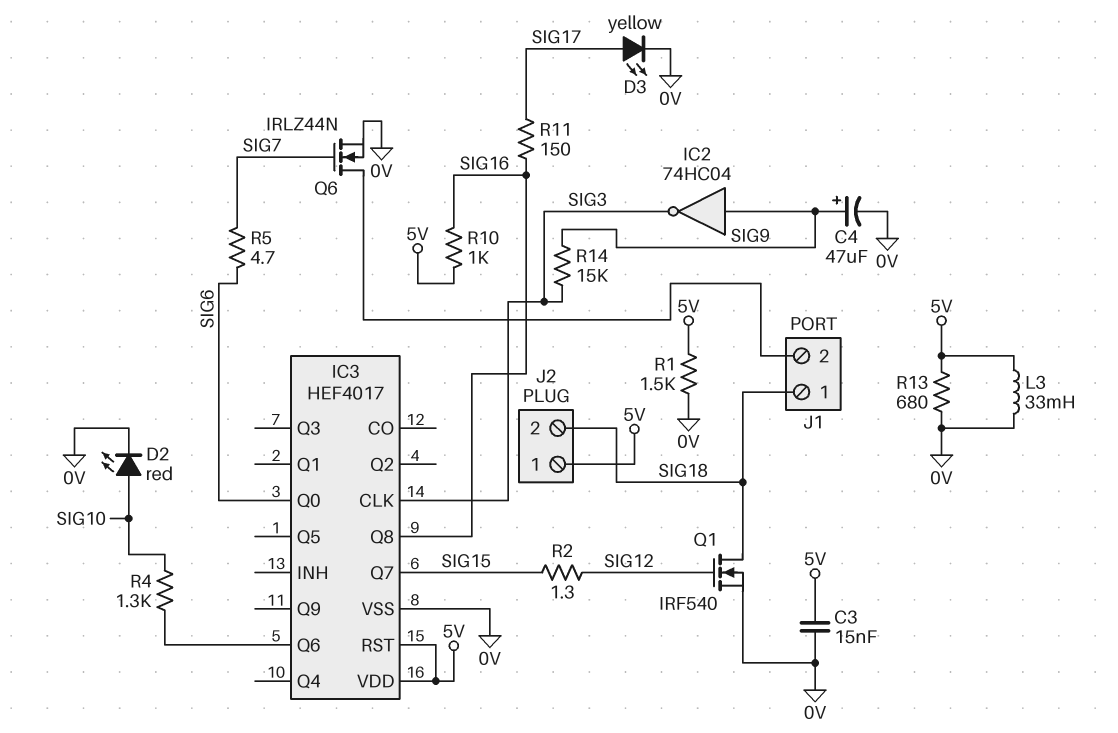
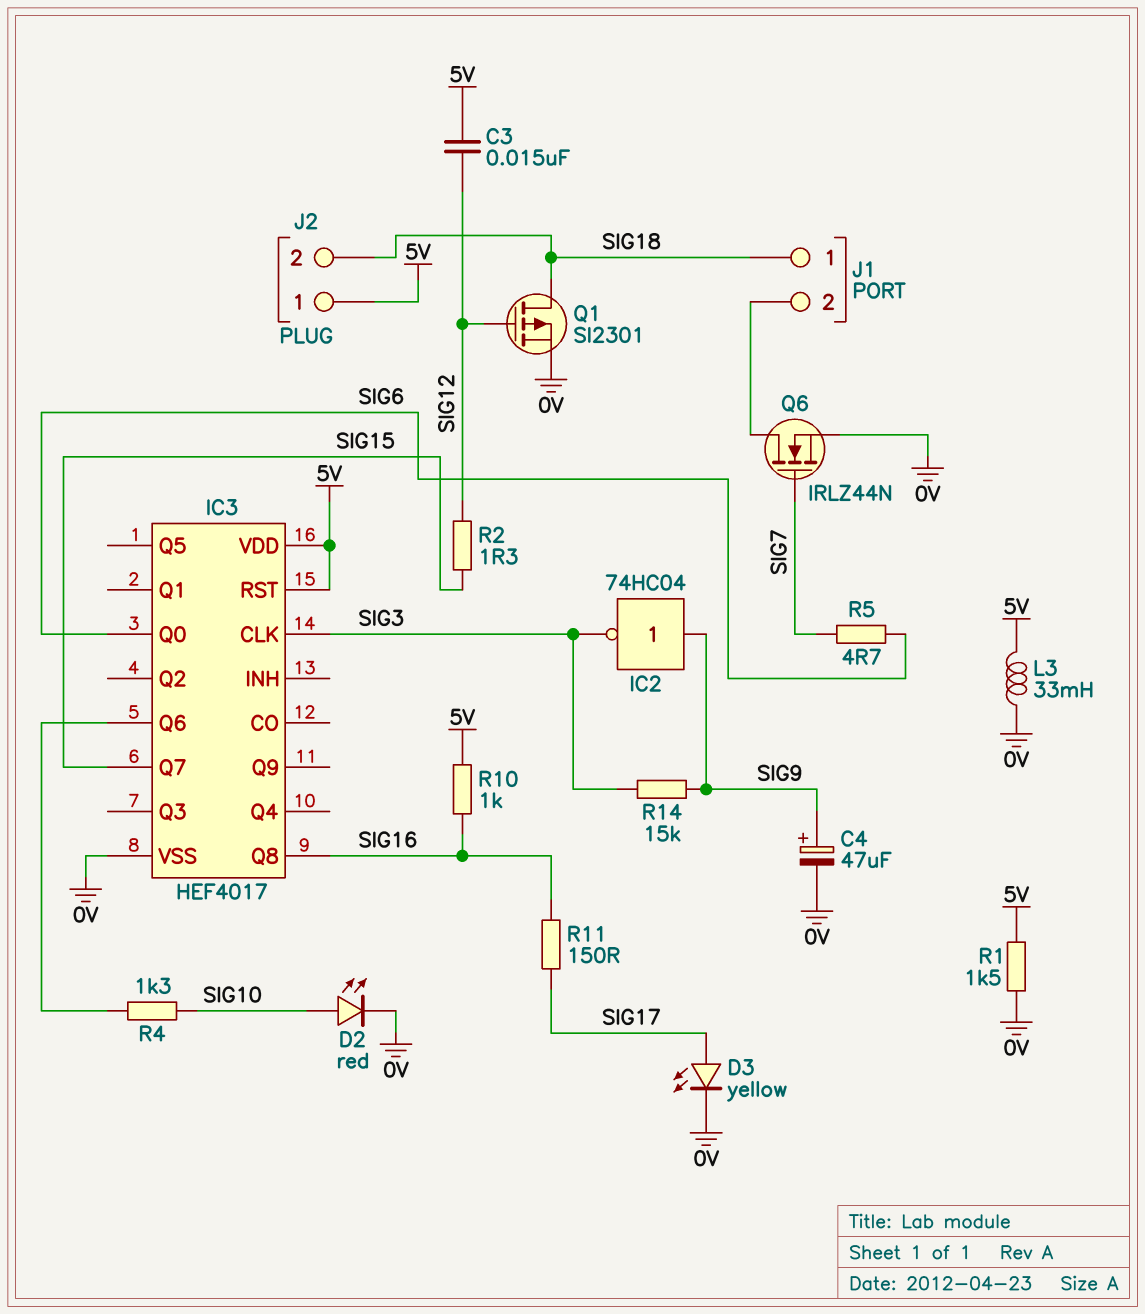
C3: 15nF (0V, 5V) -> 15nF (5V, SIG12)
Q1: NMOS IRF540 (G SIG12, D SIG18, S 0V) -> PMOS SI2301 (G SIG12, D SIG18, S 0V)
R13: 680 (0V, 5V) -> none

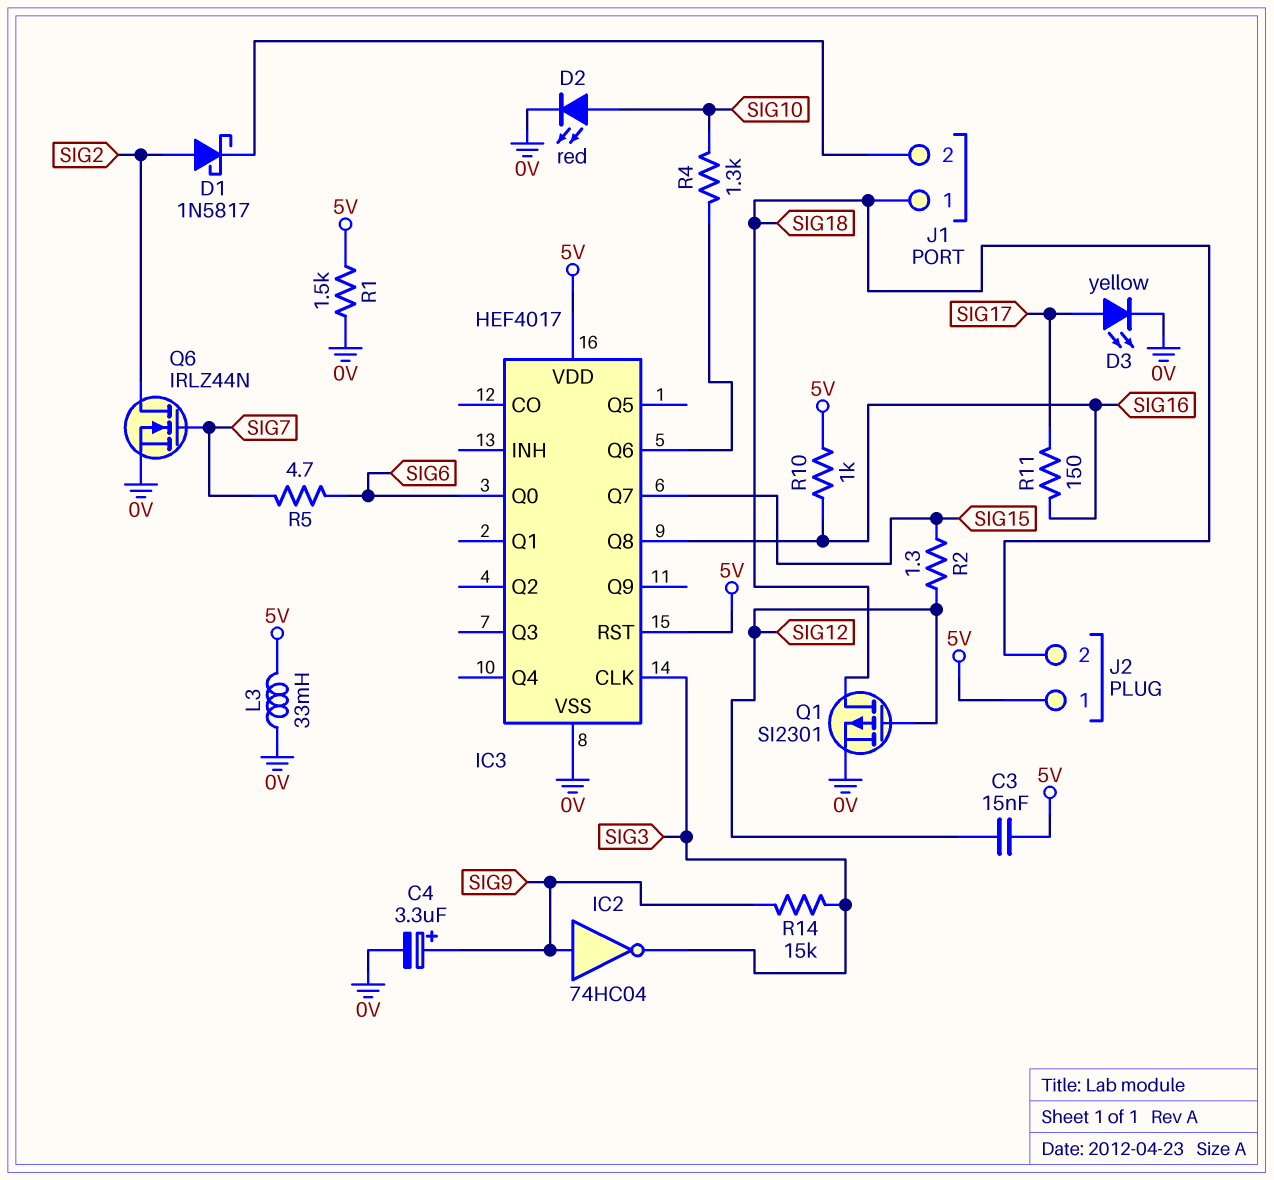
C4: 47uF (plus SIG9, minus 0V) -> 3.3uF (plus SIG9, minus 0V)
D1: none -> schottky 1N5817 (A SIG2, K J1/2)
Q6: NMOS IRLZ44N (G SIG7, D J1/2, S 0V) -> NMOS IRLZ44N (G SIG7, D SIG2, S 0V)

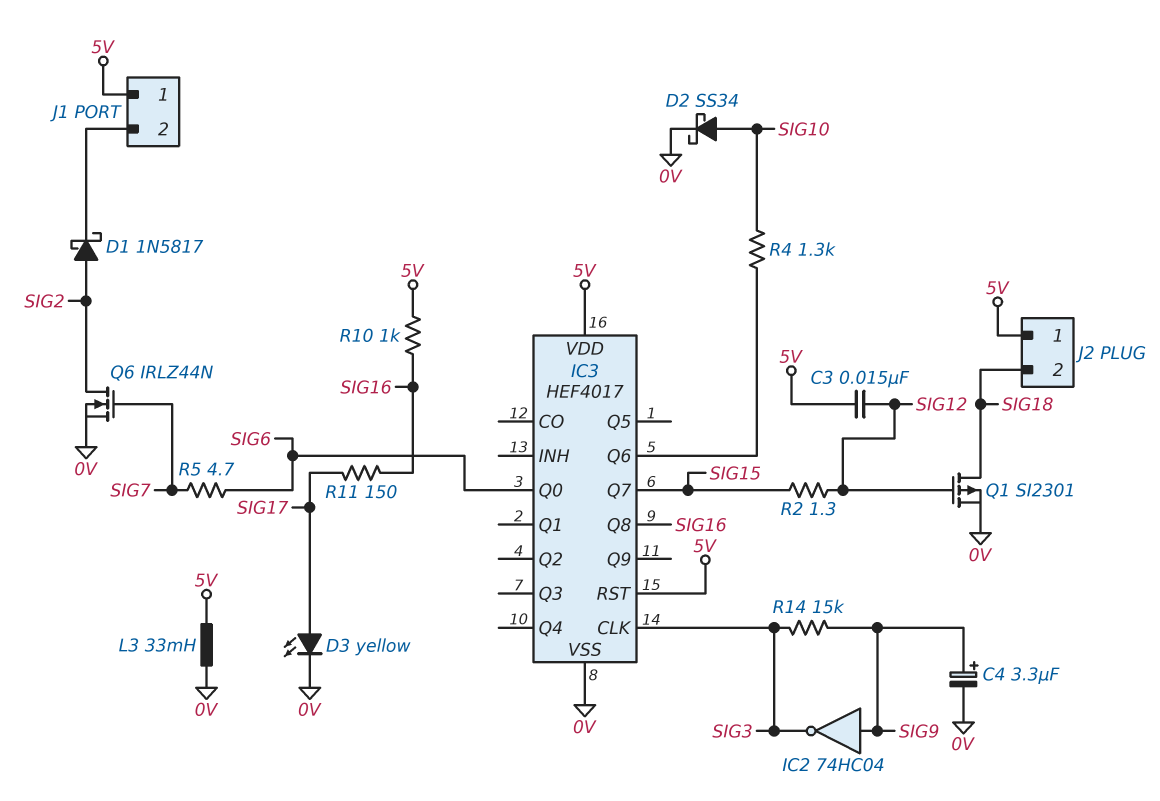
D2: LED red (A SIG10, K 0V) -> schottky SS34 (A SIG10, K 0V)
J1 pin 1: SIG18 -> 5V
R1: 1.5k (0V, 5V) -> none

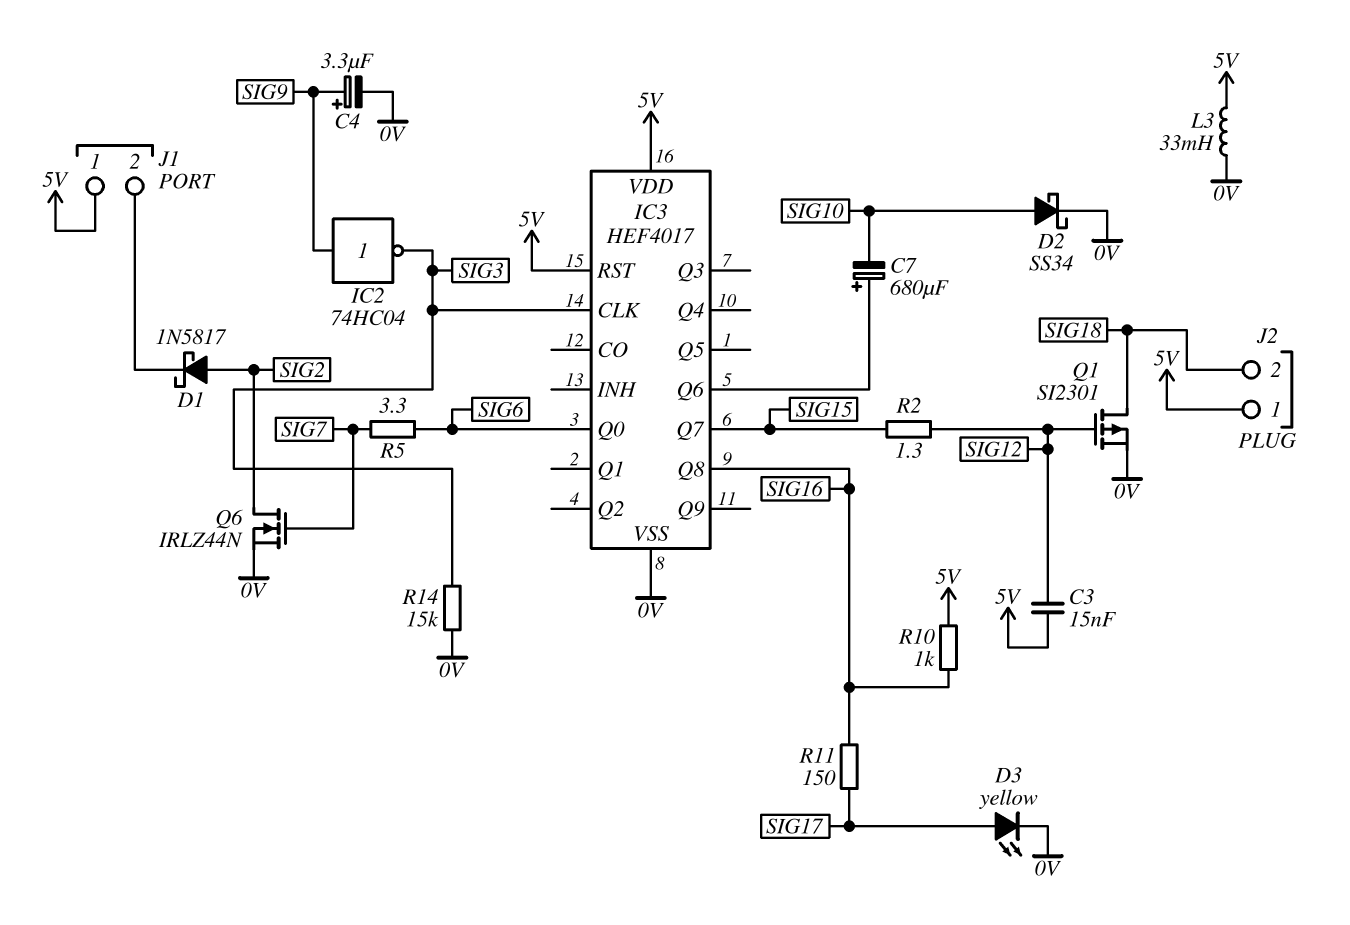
C7: none -> 680uF (plus IC3/Q6, minus SIG10)
R4: 1.3k (IC3/Q6, SIG10) -> none
R5: 4.7 (SIG6, SIG7) -> 3.3 (SIG6, SIG7)
R14: 15k (SIG3, SIG9) -> 15k (0V, SIG3)

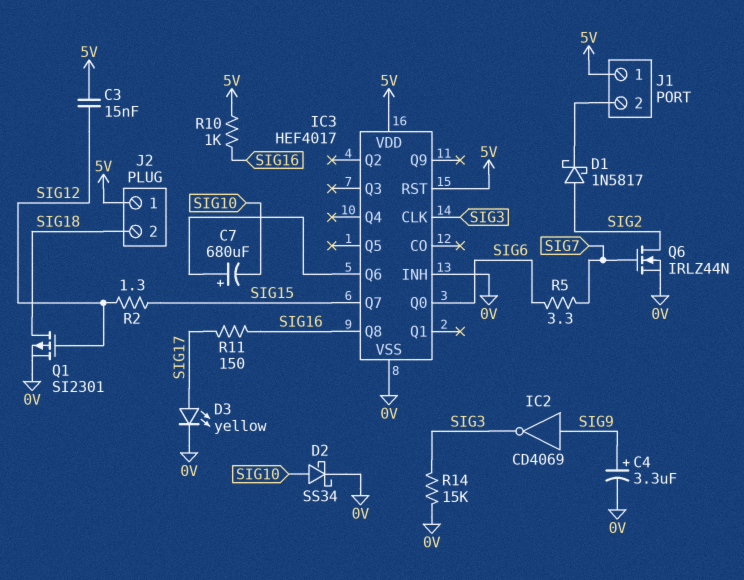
IC2: NOT 74HC04 (in SIG9, out SIG3) -> NOT CD4069 (in SIG9, out SIG3)
IC3 pin INH: none -> 0V
L3: 33mH (0V, 5V) -> none

